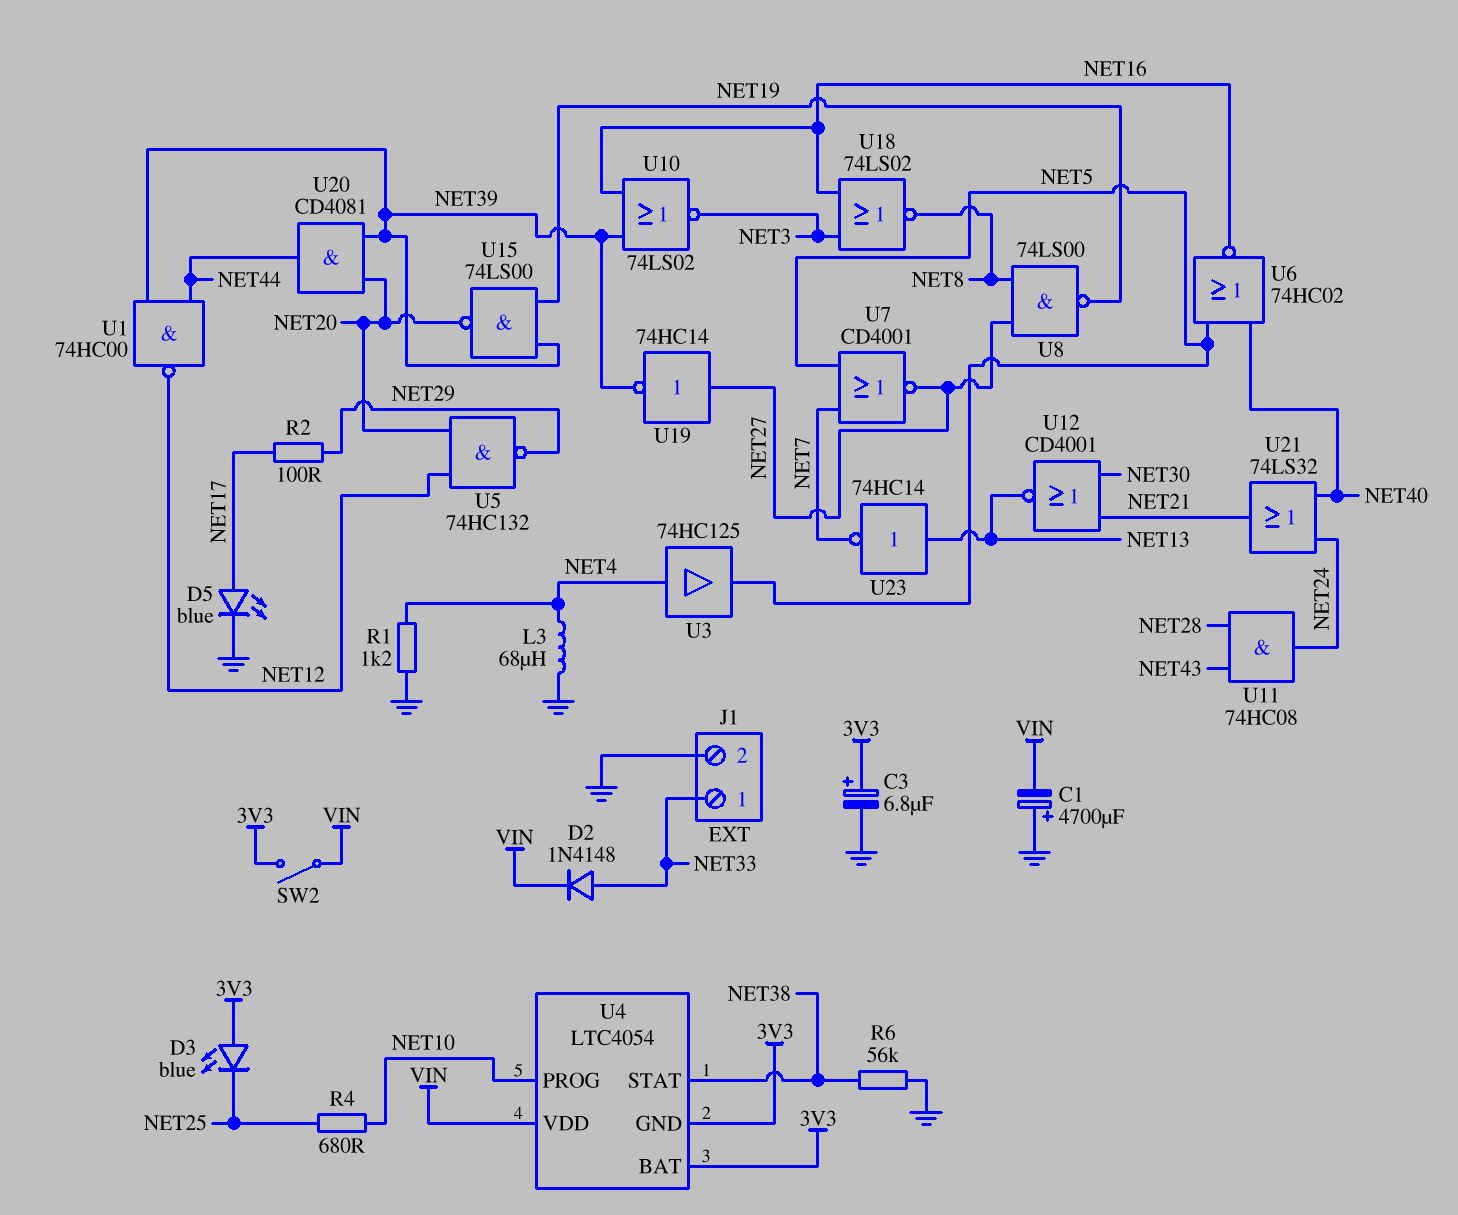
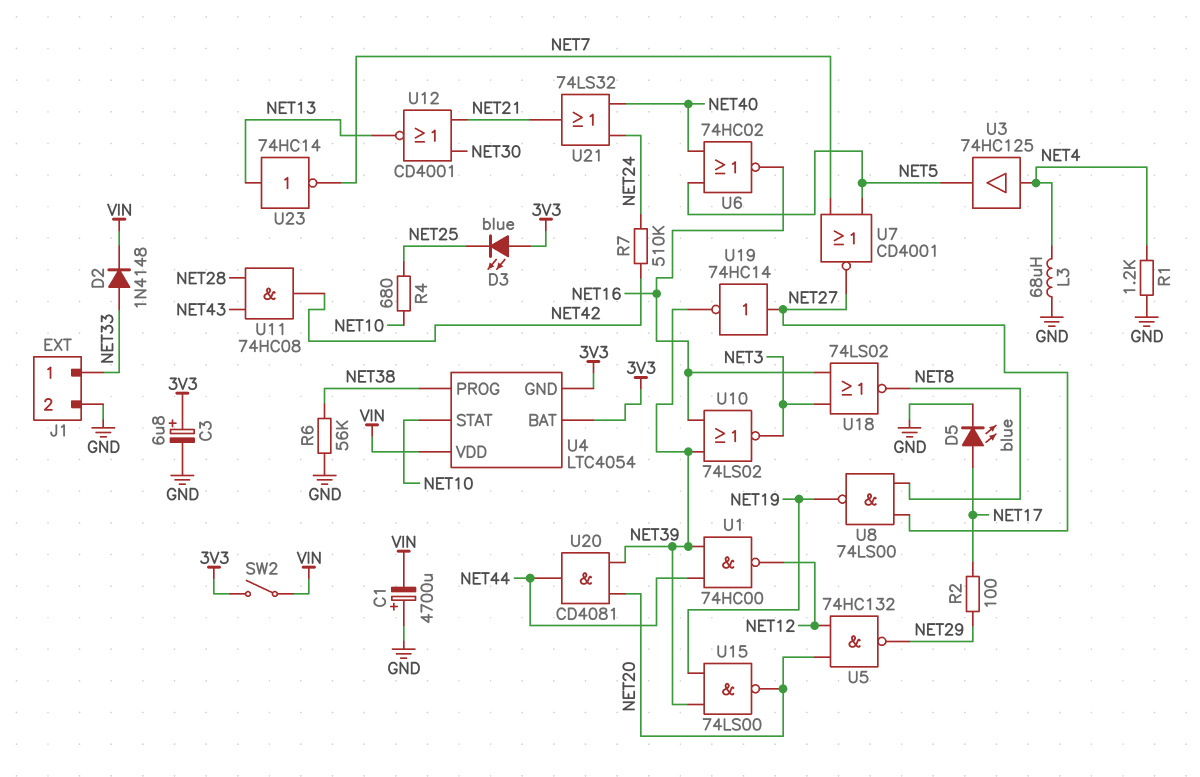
R7: none -> 510k (NET24, NET42)
U4 pin PROG: NET10 -> NET38
U4 pin STAT: NET38 -> NET10
U11: AND 74HC08 (in NET28, in NET43, out NET24) -> AND 74HC08 (in NET28, in NET43, out NET42)

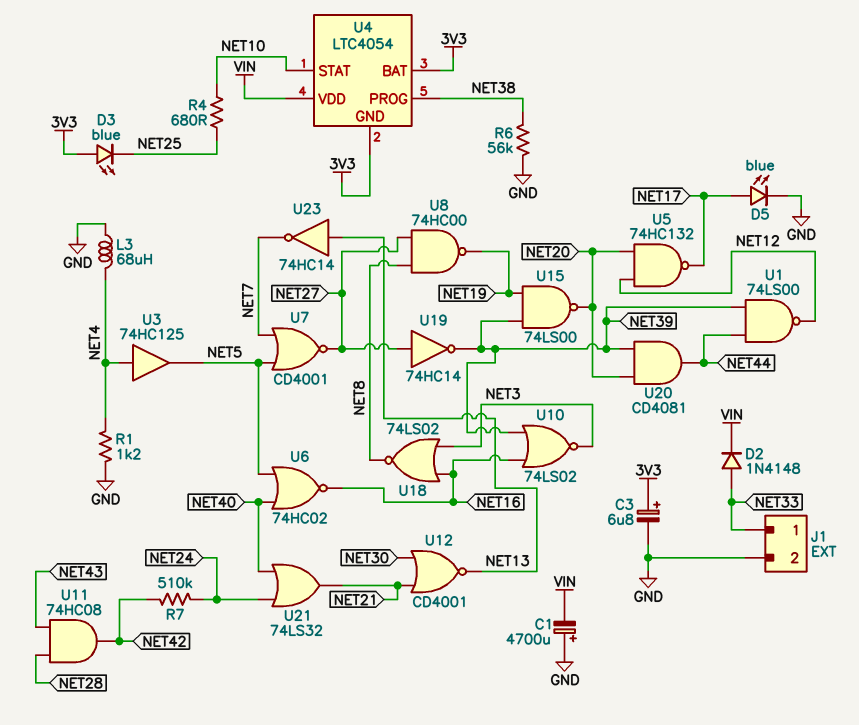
R2: 100 (NET17, NET29) -> none
SW2: switch (3V3, VIN) -> none
U1: NAND 74HC00 (in NET39, in NET44, out NET12) -> NAND 74LS00 (in NET39, in NET44, out NET12)
U5: NAND 74HC132 (in NET12, in NET20, out NET29) -> NAND 74HC132 (in NET12, in NET20, out NET17)
U8: NAND 74LS00 (in NET8, in NET27, out NET19) -> NAND 74HC00 (in NET8, in NET27, out NET19)

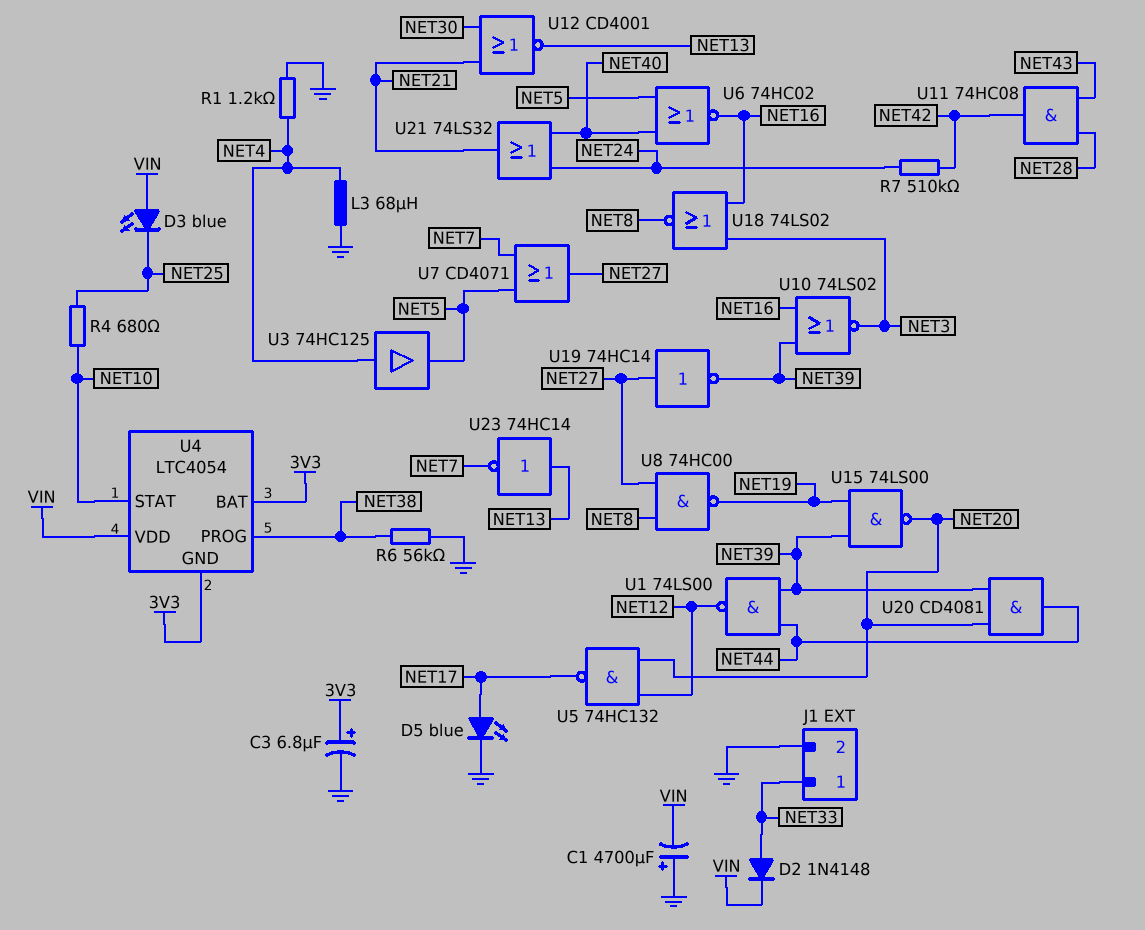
D3: LED blue (A 3V3, K NET25) -> LED blue (A VIN, K NET25)
U7: NOR CD4001 (in NET5, in NET7, out NET27) -> OR CD4071 (in NET5, in NET7, out NET27)

